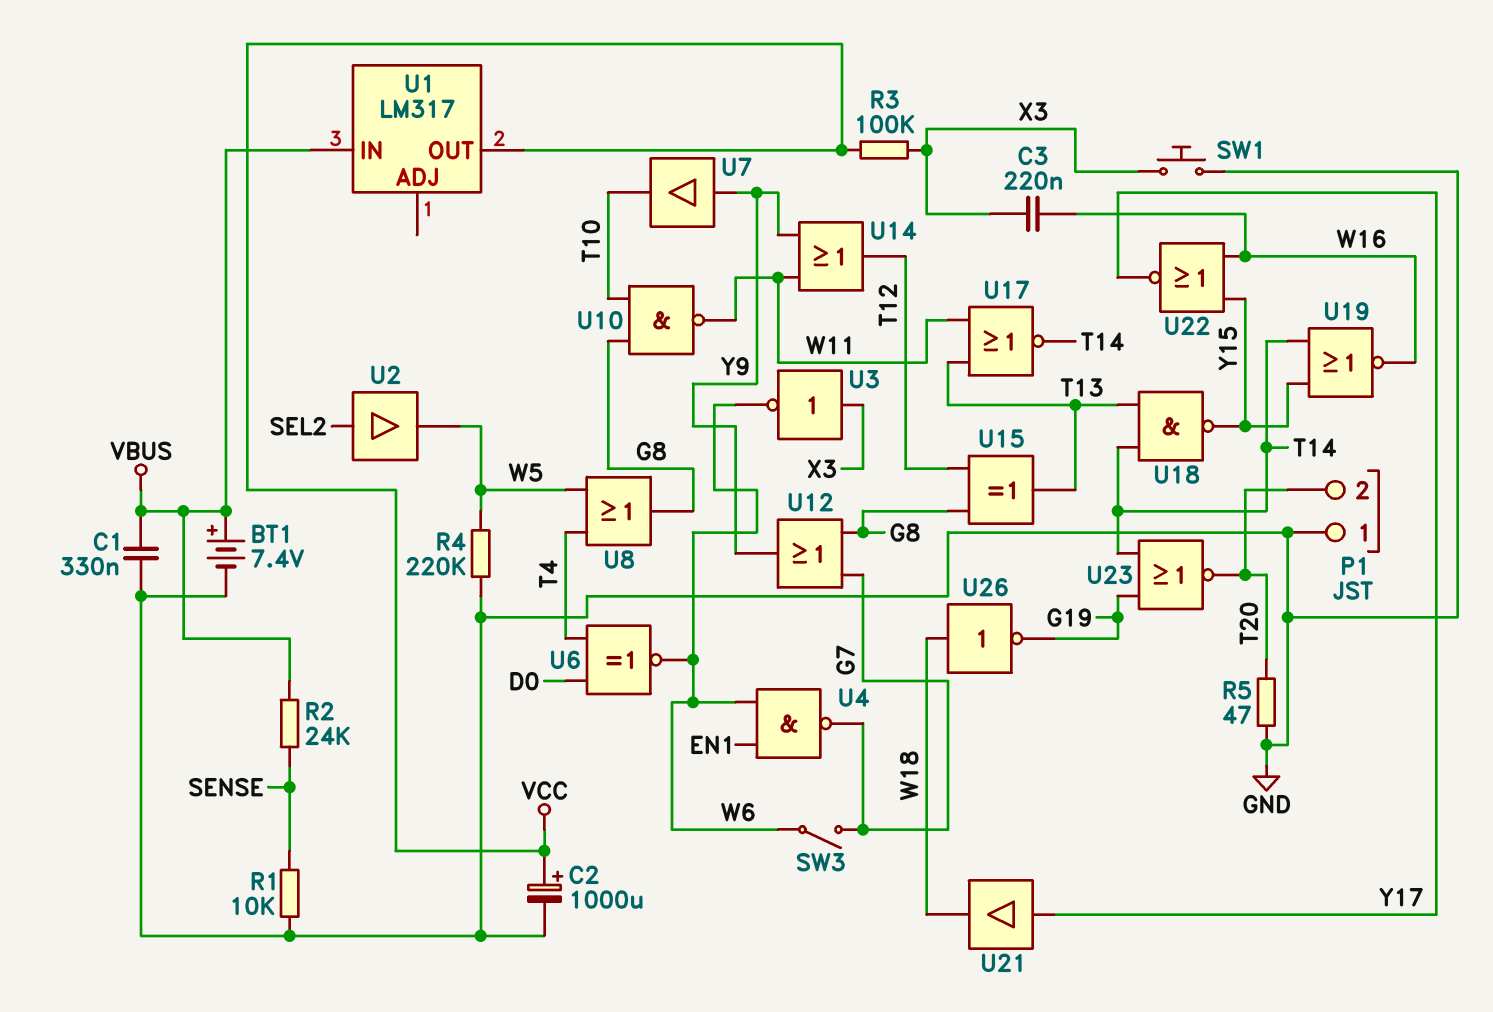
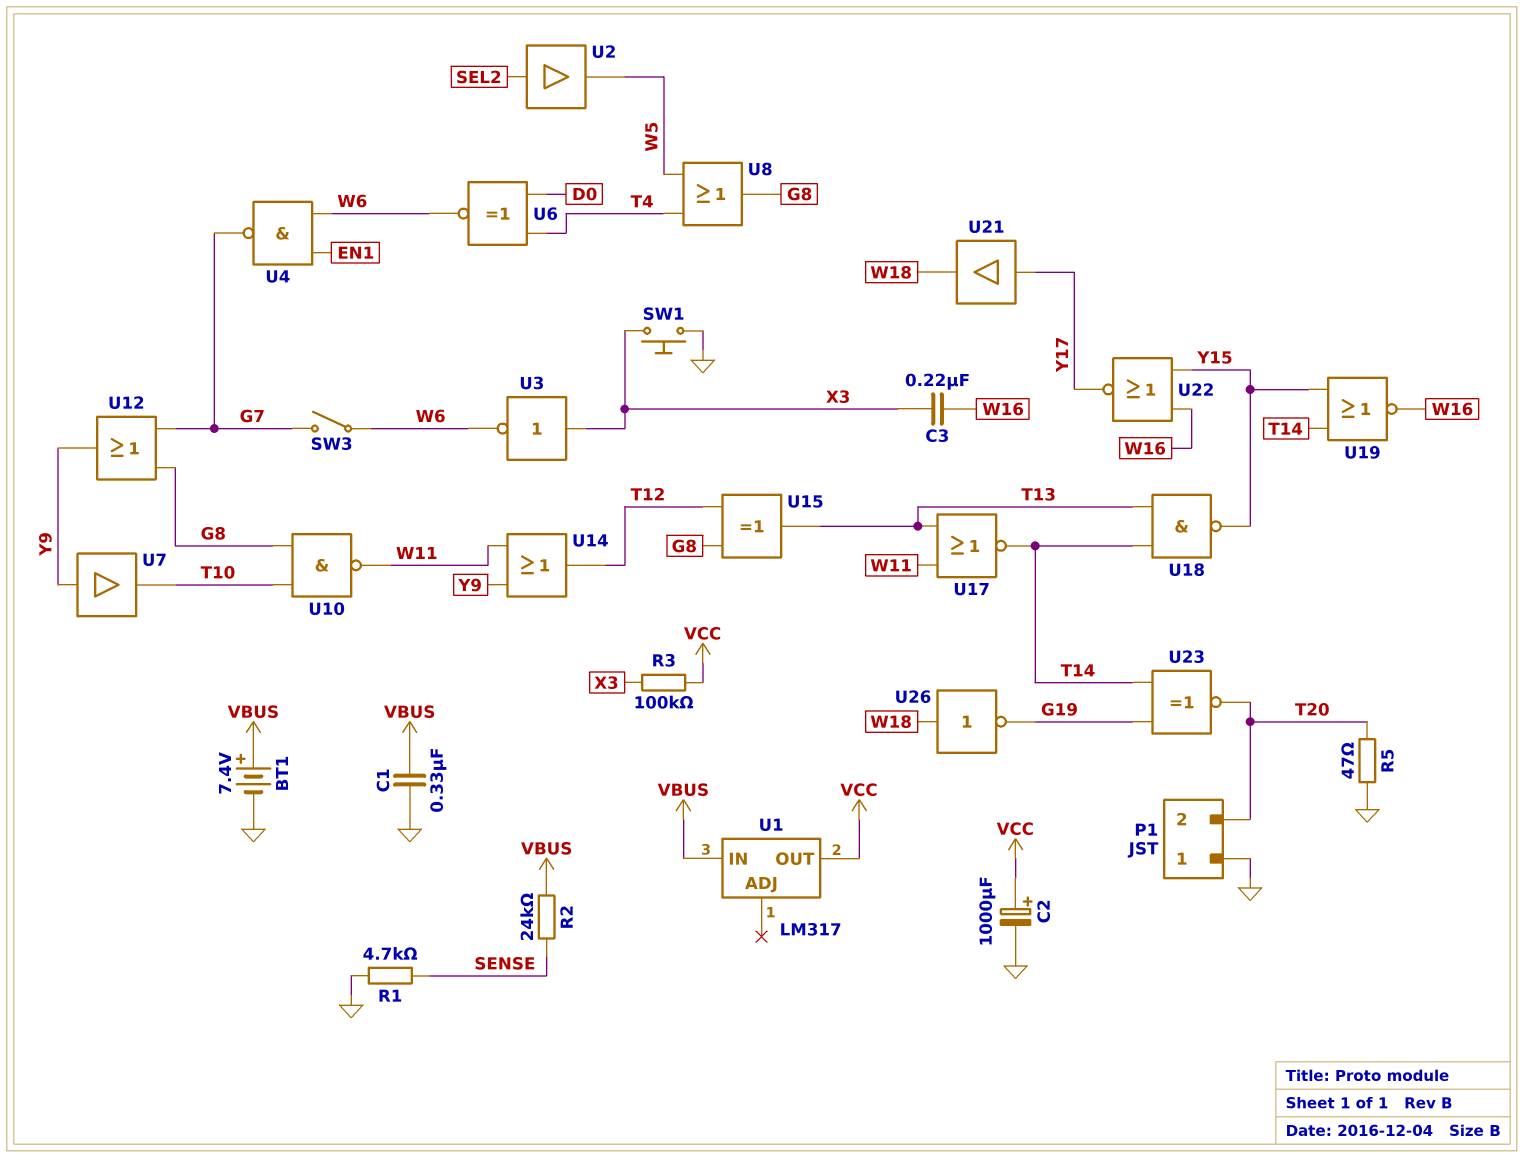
R1: 10k (GND, SENSE) -> 4.7k (GND, SENSE)
R4: 220k (GND, W5) -> none
U23: NOR (in G19, in T14, out T20) -> XNOR (in G19, in T14, out T20)

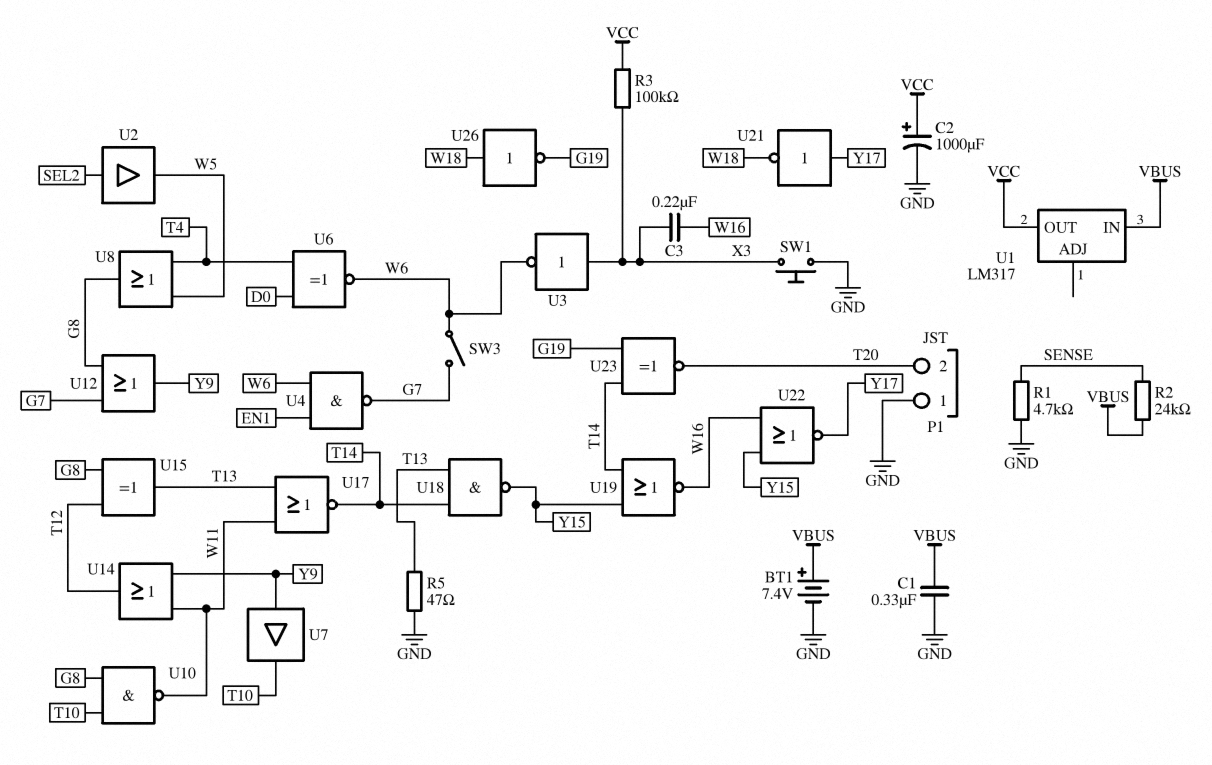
R5: 47 (GND, T20) -> 47 (GND, T13)
U21: buffer (in Y17, out W18) -> NOT (in Y17, out W18)

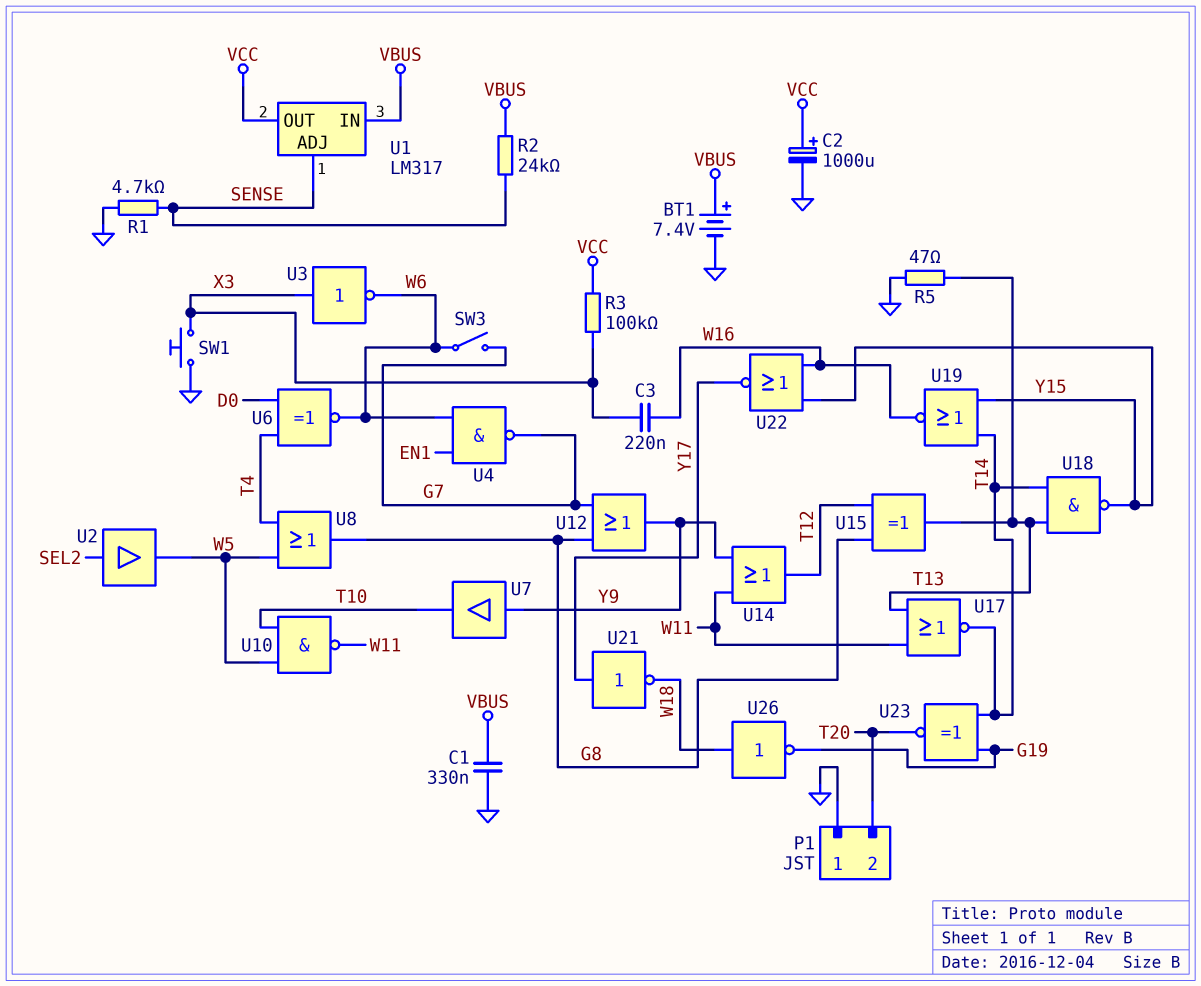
U1 pin ADJ: none -> SENSE
U10: NAND (in G8, in T10, out W11) -> NAND (in T10, in W5, out W11)

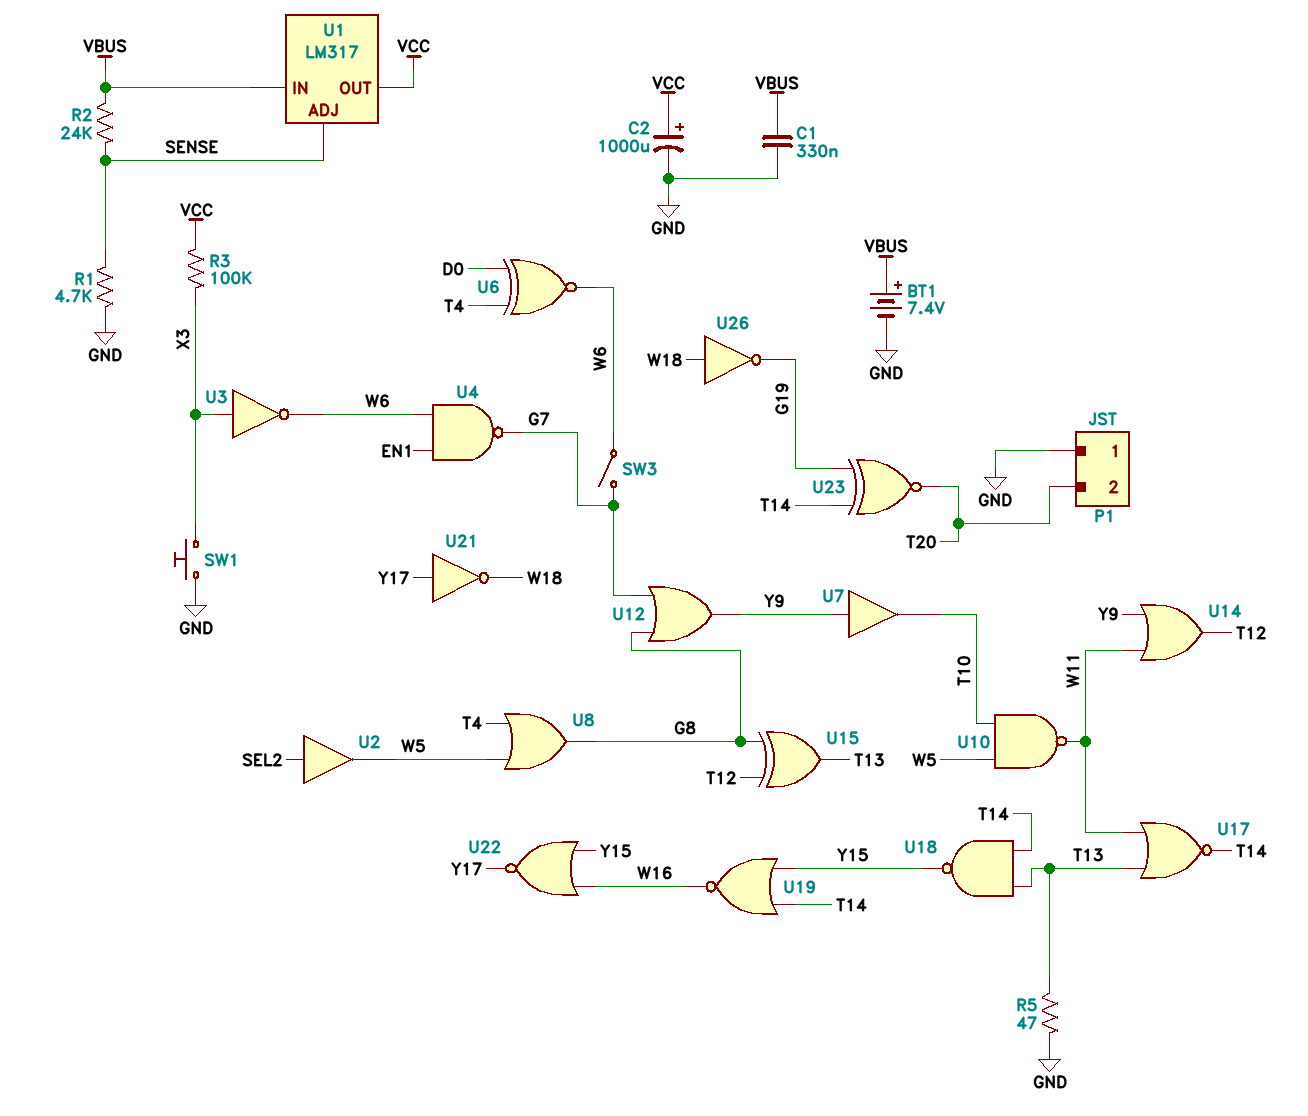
C3: 220nF (W16, X3) -> none

